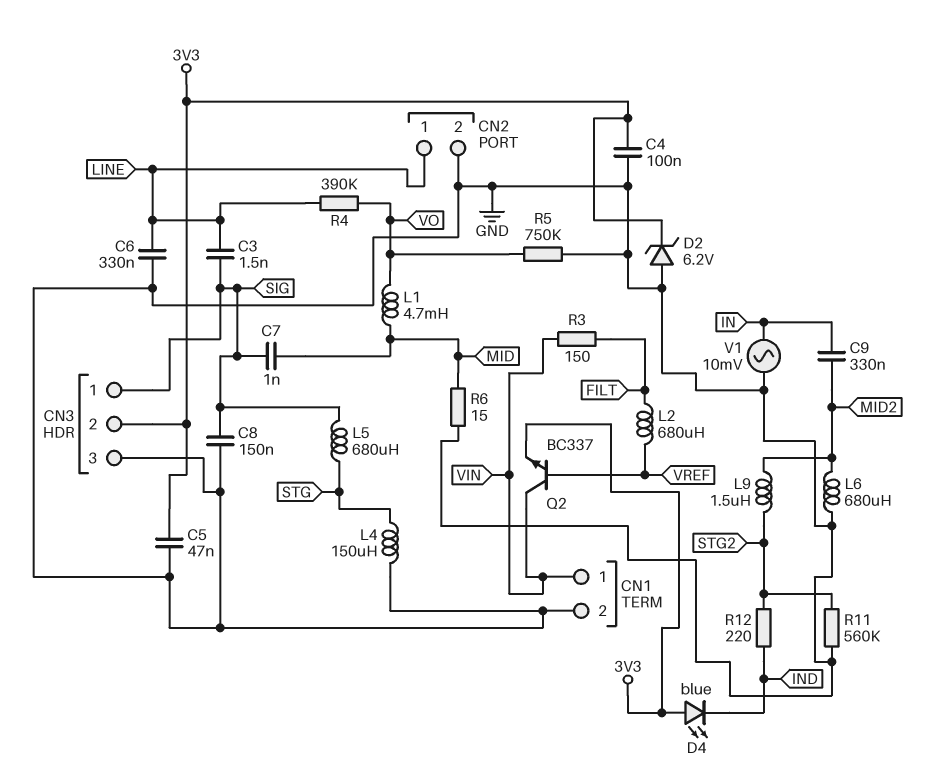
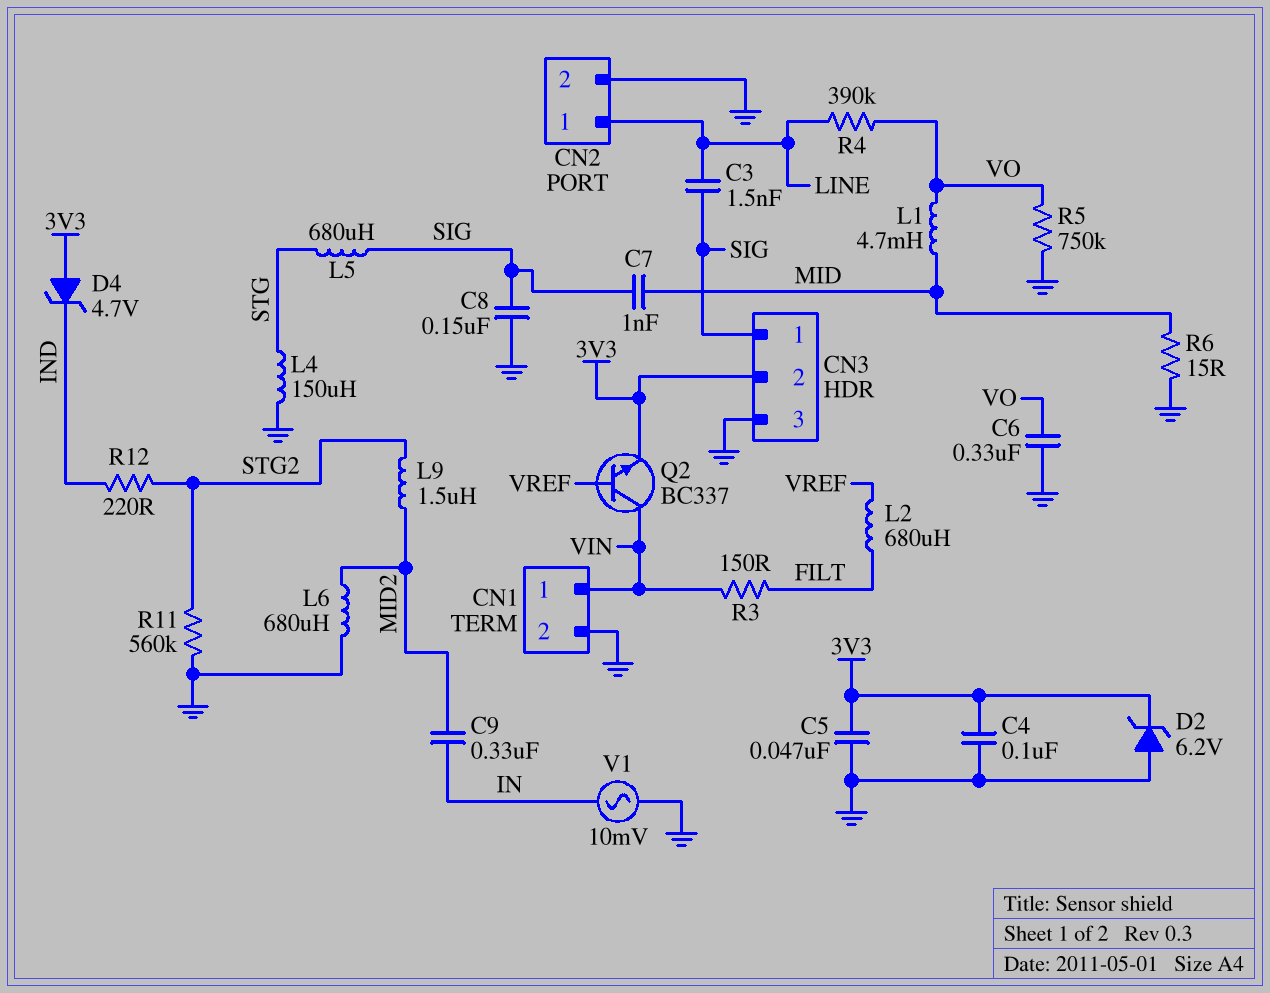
C6: 330nF (GND, LINE) -> 330nF (GND, VO)
D4: LED blue (A 3V3, K IND) -> zener 4.7V (A 3V3, K IND)

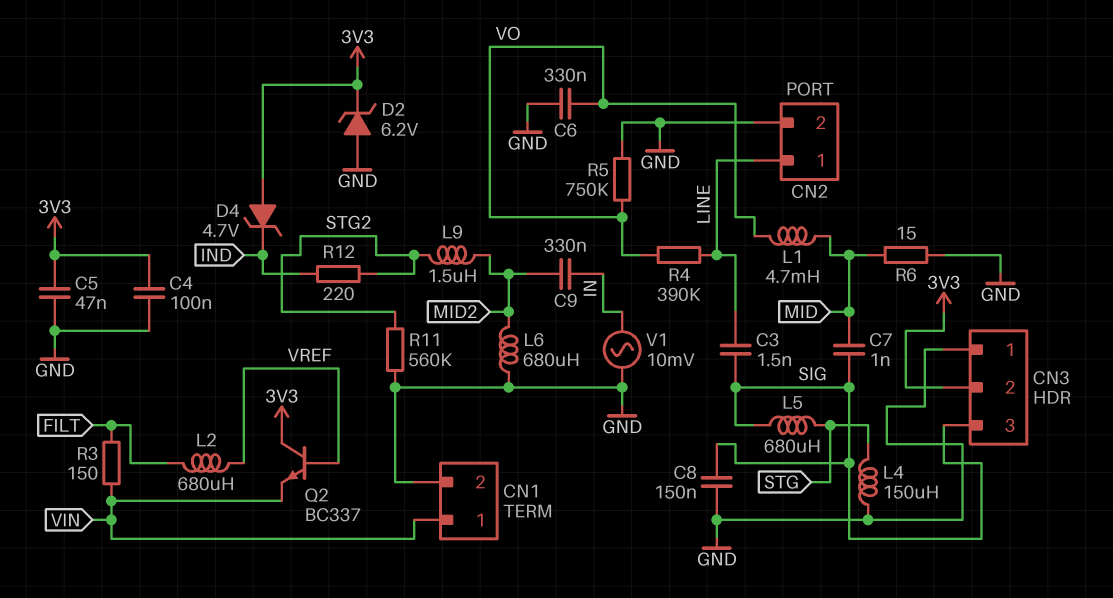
CN3 pin 1: SIG -> GND
CN3 pin 3: GND -> SIG
Q2: NPN BC337 (B VREF, C VIN, E 3V3) -> NPN BC337 (B VREF, C 3V3, E VIN)

